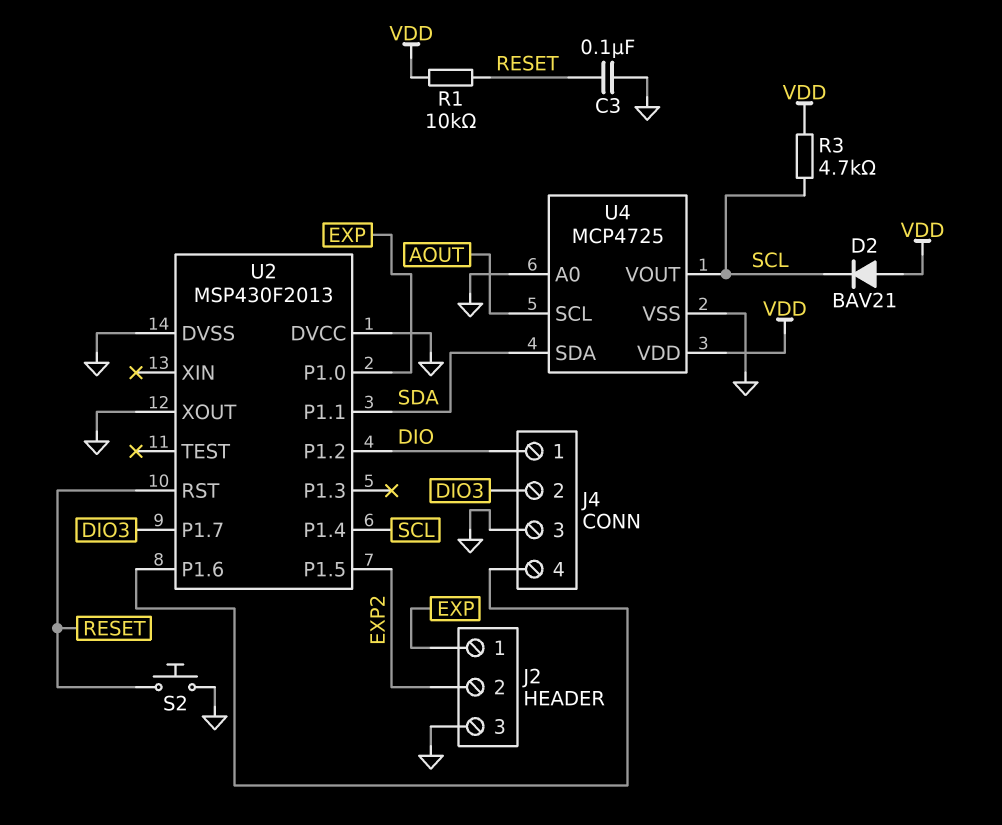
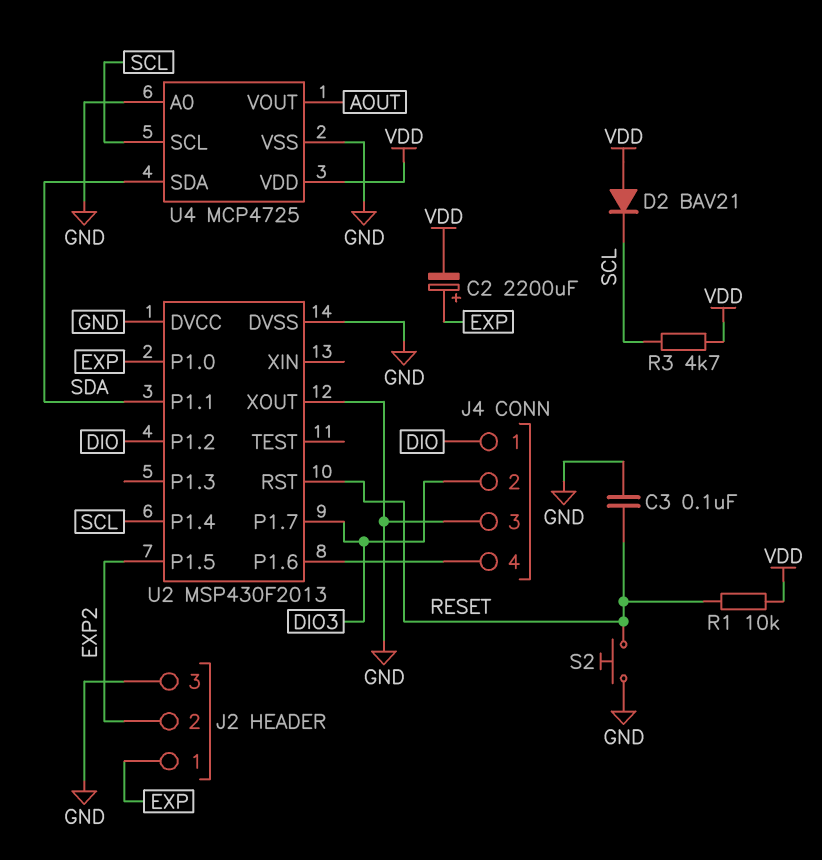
C2: none -> 2200uF (plus EXP, minus VDD)
U4 pin SCL: AOUT -> SCL
U4 pin VOUT: SCL -> AOUT

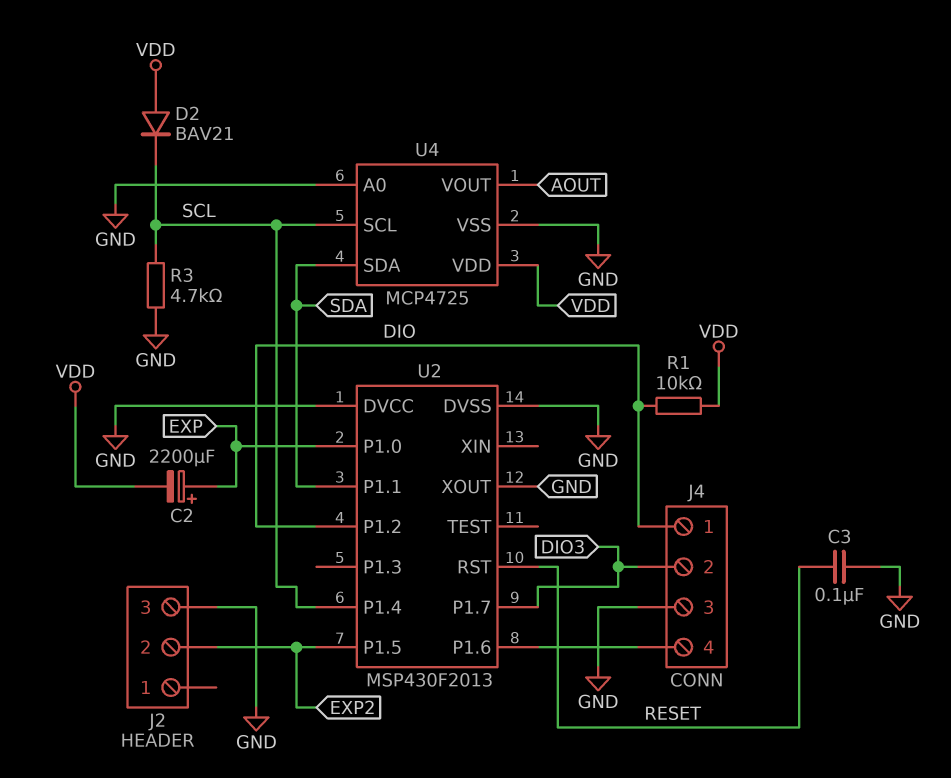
J2 pin 1: EXP -> none
R1: 10k (RESET, VDD) -> 10k (DIO, VDD)
R3: 4.7k (SCL, VDD) -> 4.7k (GND, SCL)
S2: button (GND, RESET) -> none

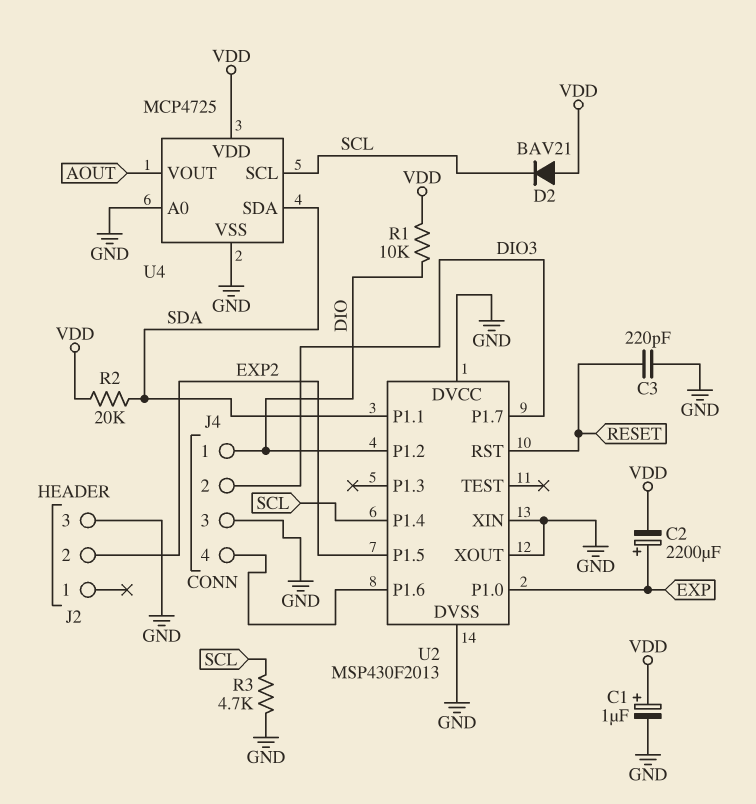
C1: none -> 1uF (plus VDD, minus GND)
C3: 100nF (GND, RESET) -> 220pF (GND, RESET)
R2: none -> 20k (SDA, VDD)
U2 pin XIN: none -> GND

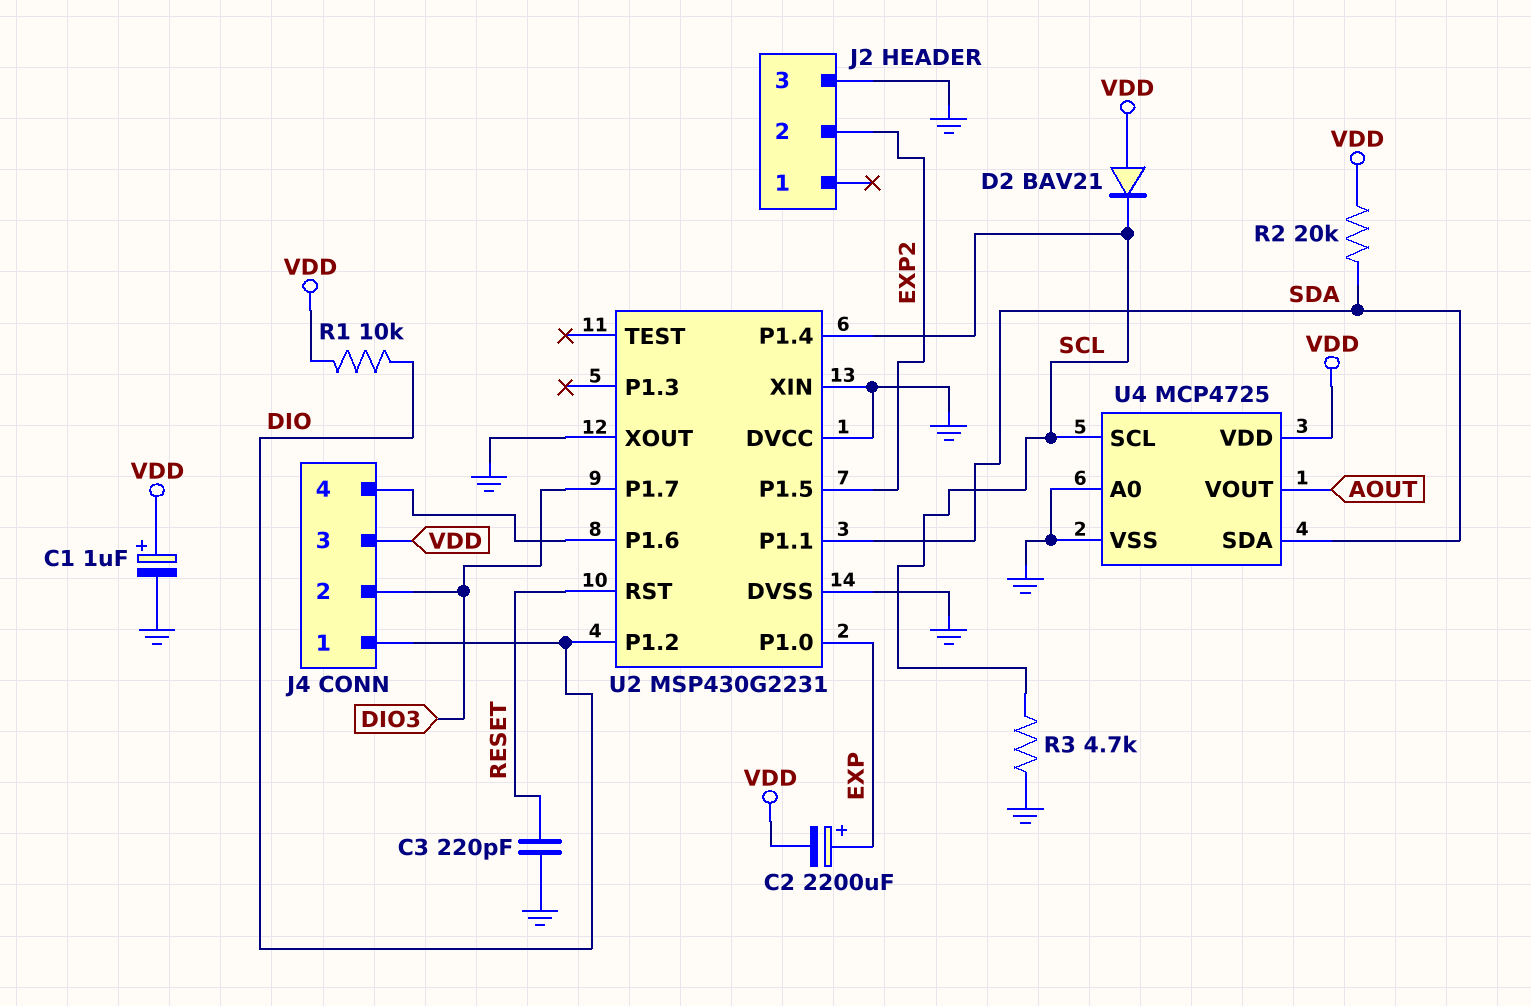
J4 pin 3: GND -> VDD
U2: MSP430F2013 -> MSP430G2231

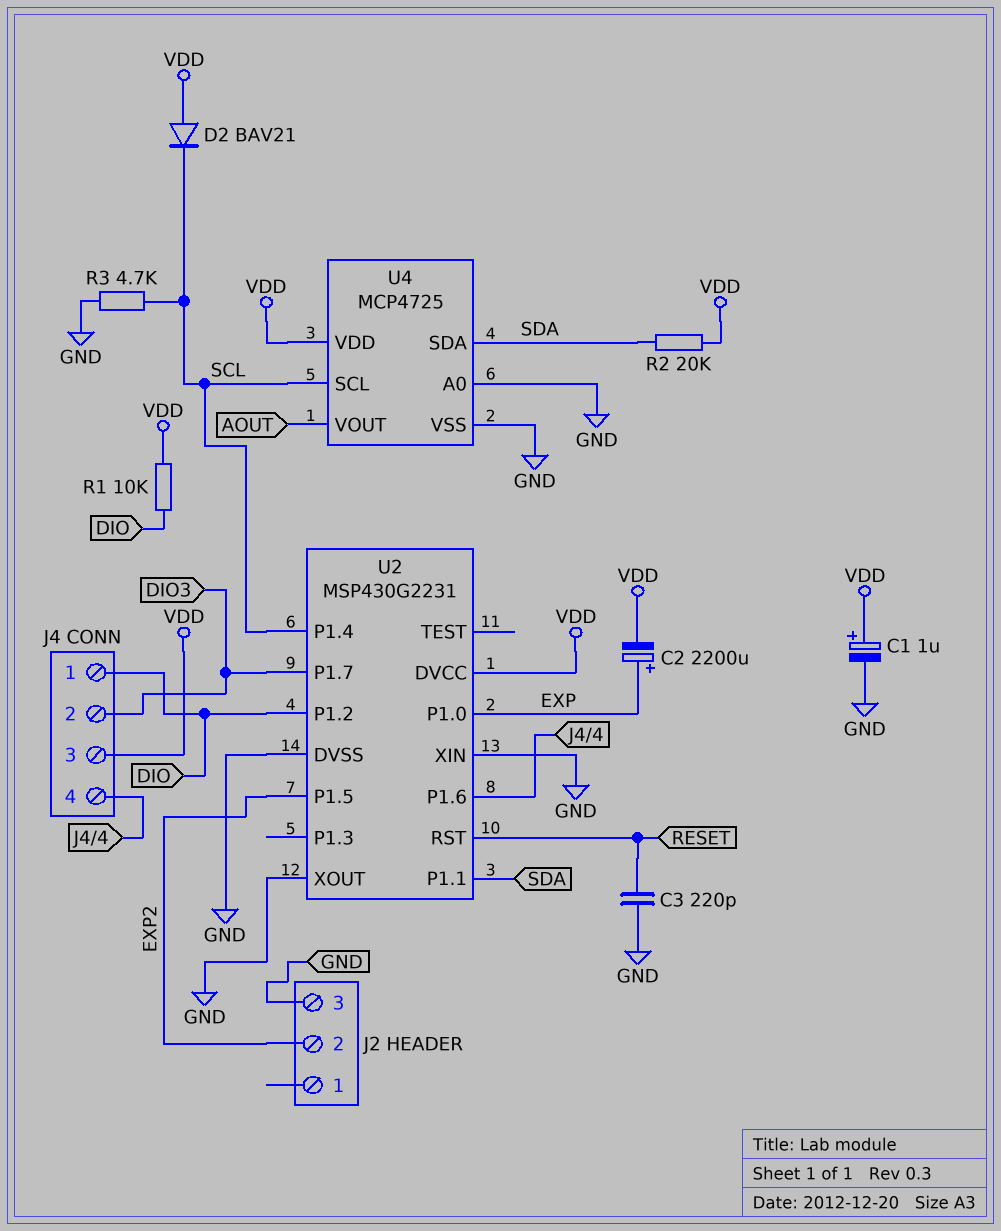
U2 pin DVCC: GND -> VDD

